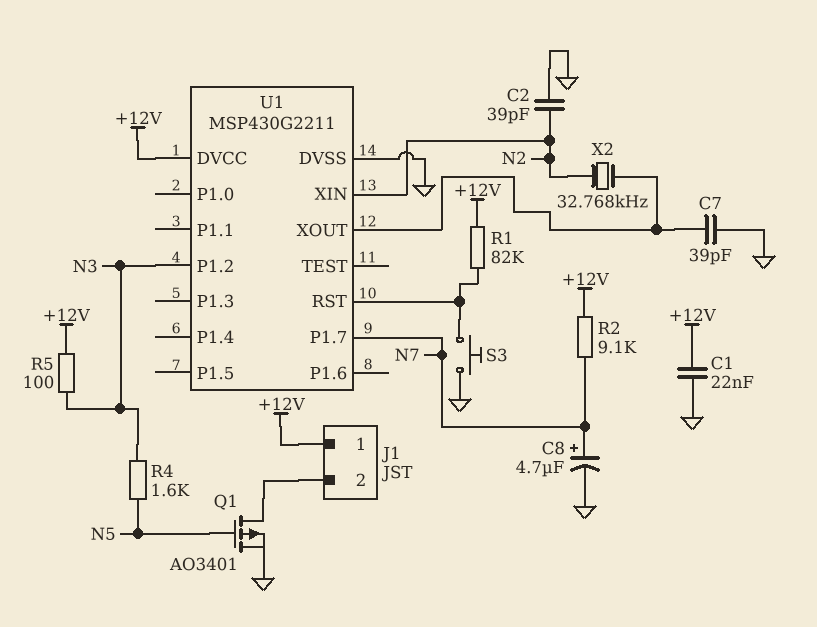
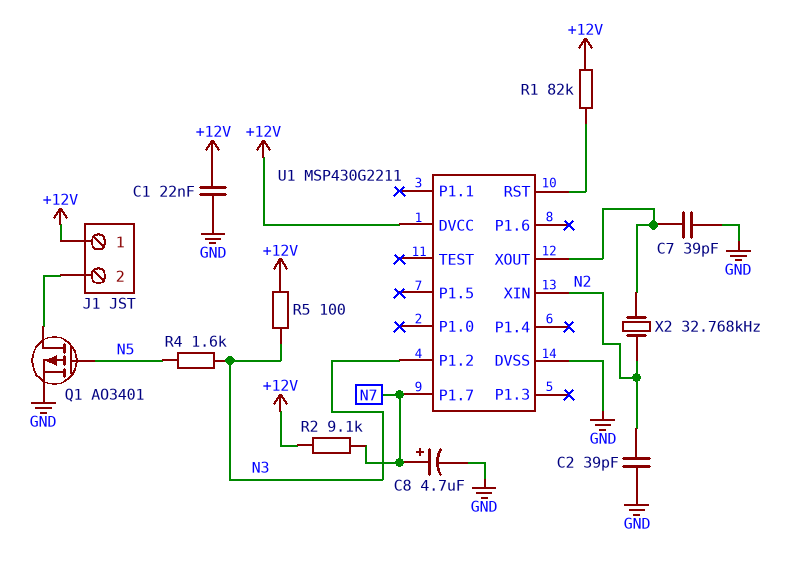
S3: button (GND, U1/RST) -> none

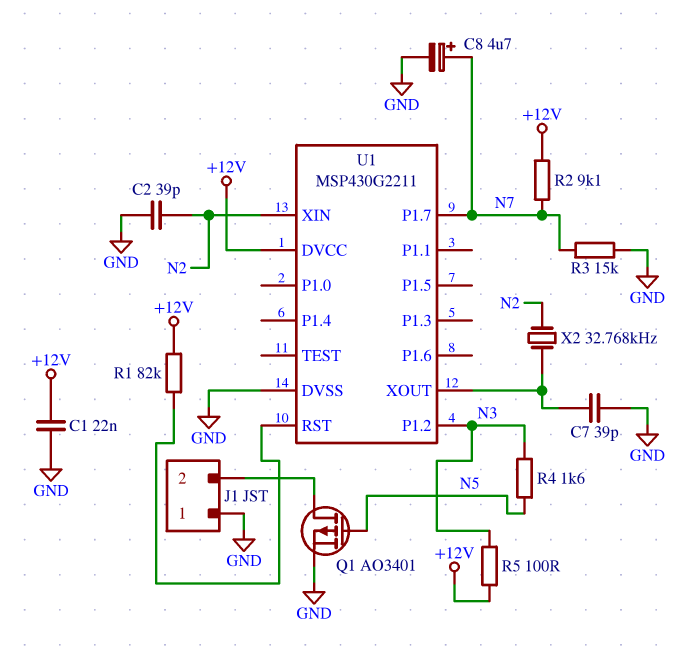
J1 pin 1: +12V -> GND
R3: none -> 15k (GND, N7)

